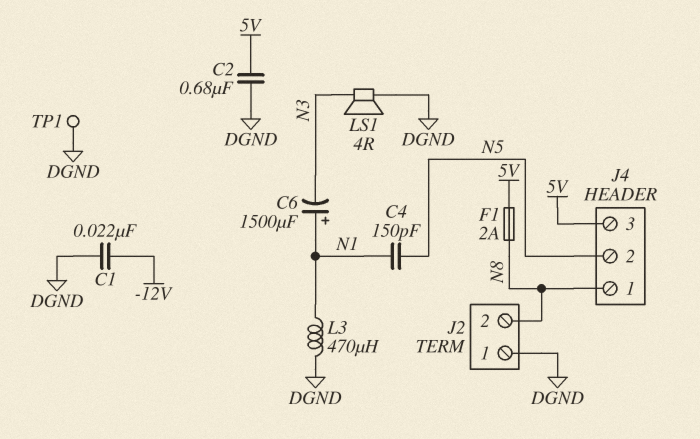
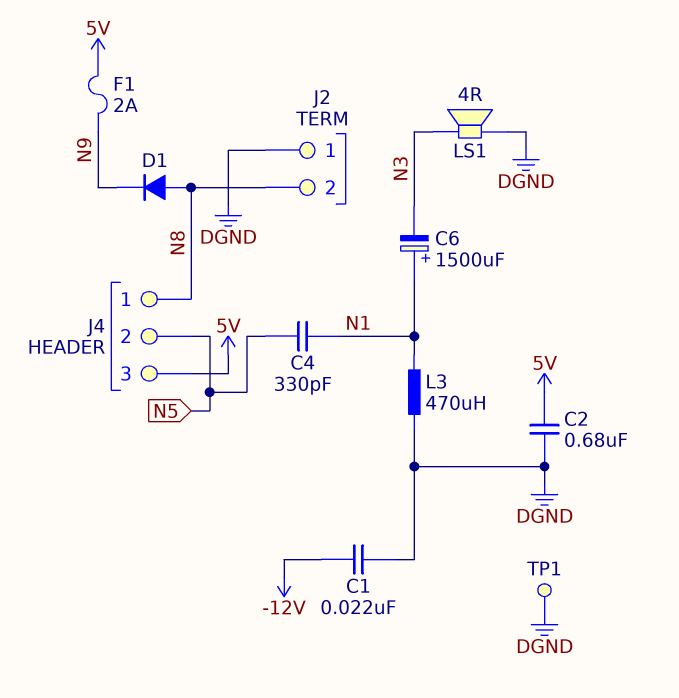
C4: 150pF (N1, N5) -> 330pF (N1, N5)
D1: none -> diode (A N8, K N9)
F1: 2A (5V, N8) -> 2A (5V, N9)

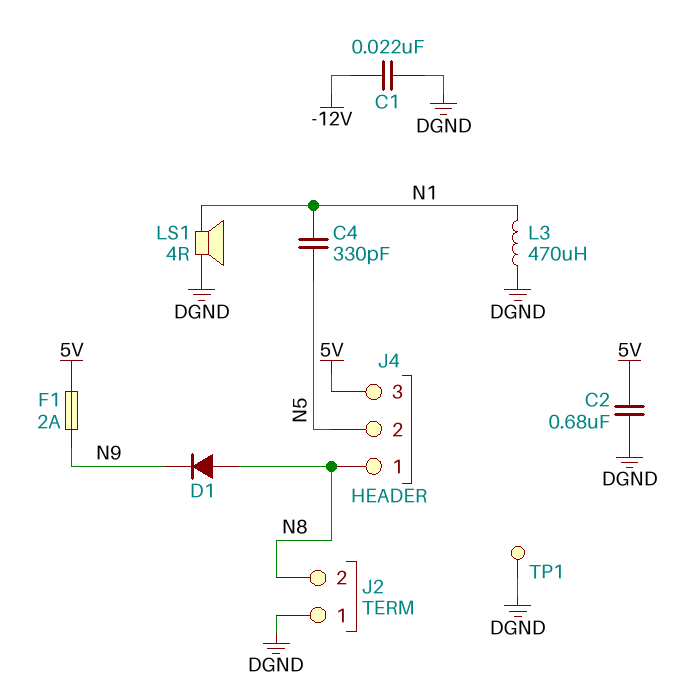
C6: 1500uF (plus N1, minus N3) -> none
LS1: speaker 4R (DGND, N3) -> speaker 4R (DGND, N1)

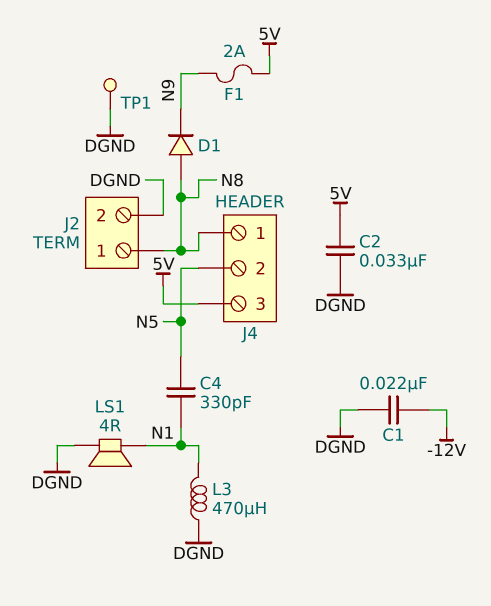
C2: 680nF (5V, DGND) -> 33nF (5V, DGND)
J2 pin 1: DGND -> N8
J2 pin 2: N8 -> DGND

